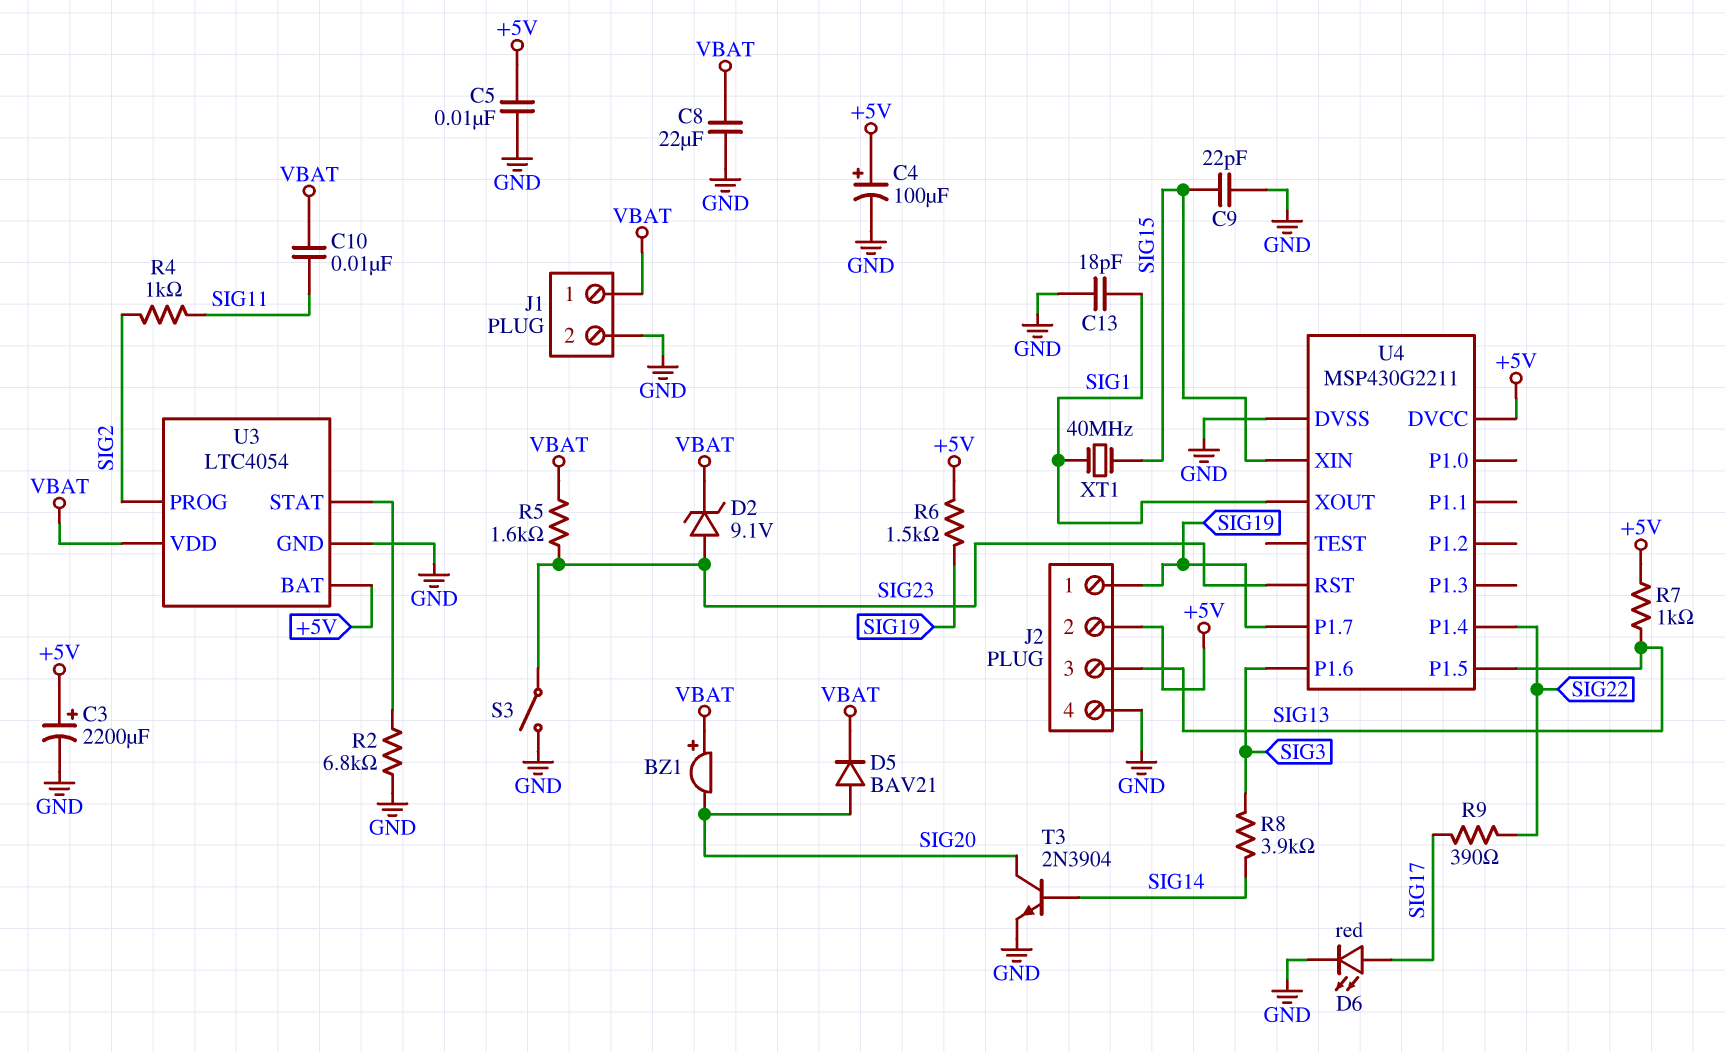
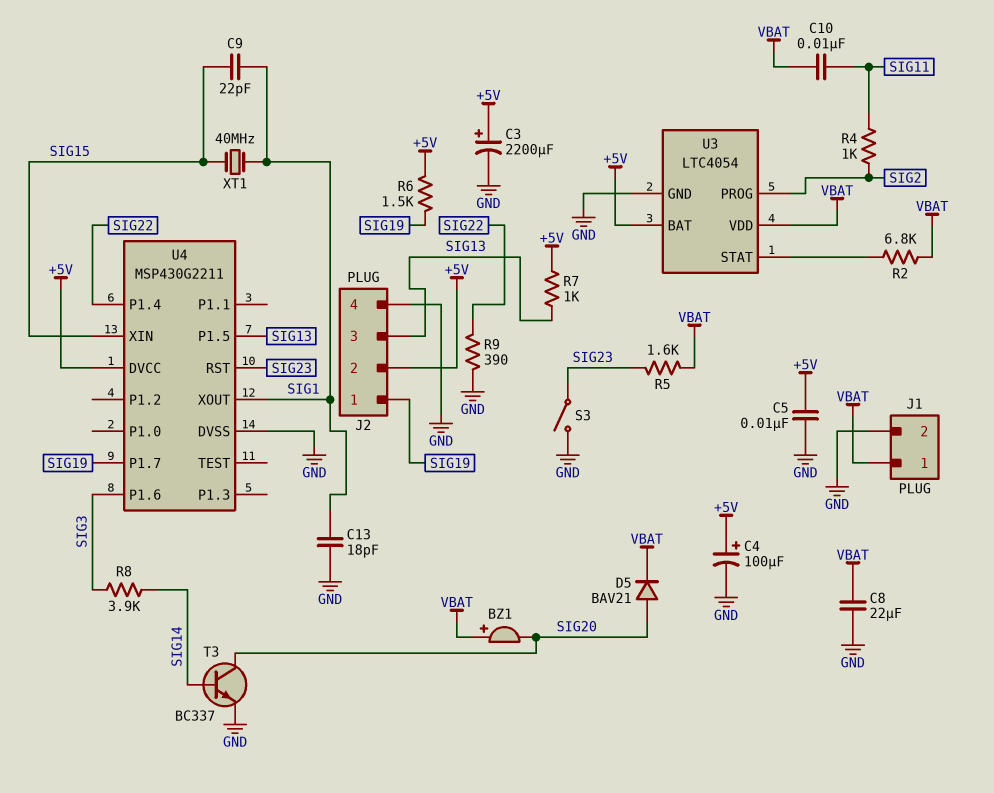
C9: 22pF (GND, SIG15) -> 22pF (SIG1, SIG15)
D2: zener 9.1V (A SIG23, K VBAT) -> none
D6: LED red (A SIG17, K GND) -> none
R2: 6.8k (GND, U3/STAT) -> 6.8k (U3/STAT, VBAT)
R9: 390 (SIG17, SIG22) -> 390 (GND, SIG22)
T3: NPN 2N3904 (B SIG14, C SIG20, E GND) -> NPN BC337 (B SIG14, C SIG20, E GND)

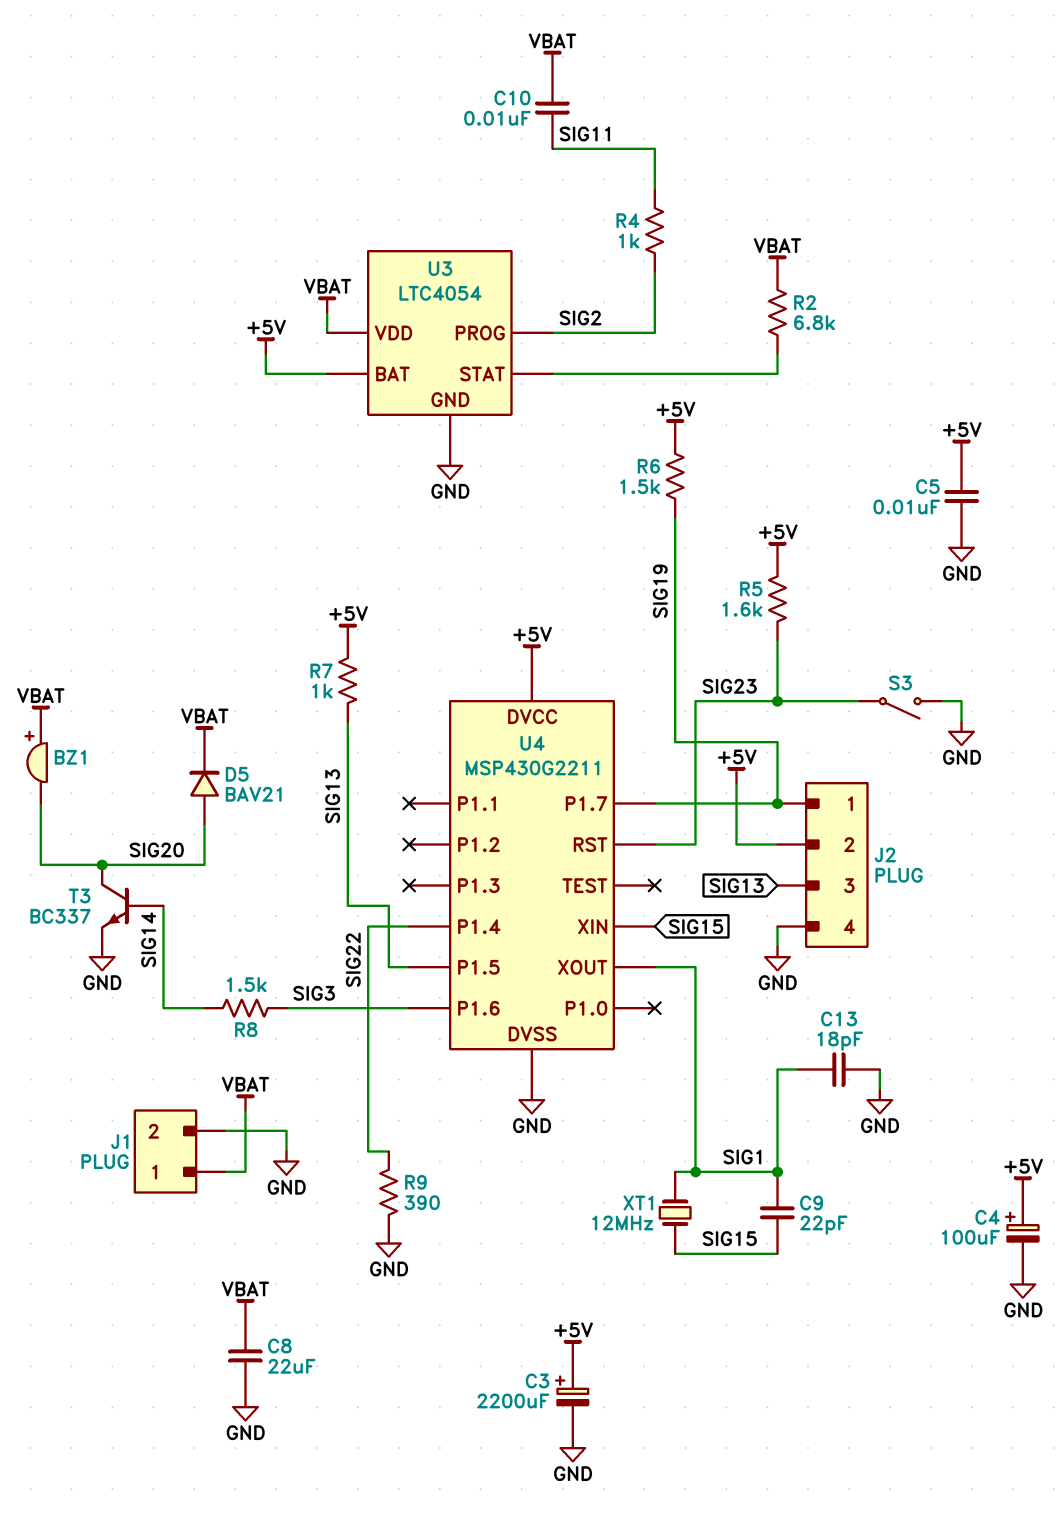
R5: 1.6k (SIG23, VBAT) -> 1.6k (+5V, SIG23)
R8: 3.9k (SIG3, SIG14) -> 1.5k (SIG3, SIG14)
XT1: 40MHz (SIG1, SIG15) -> 12MHz (SIG1, SIG15)

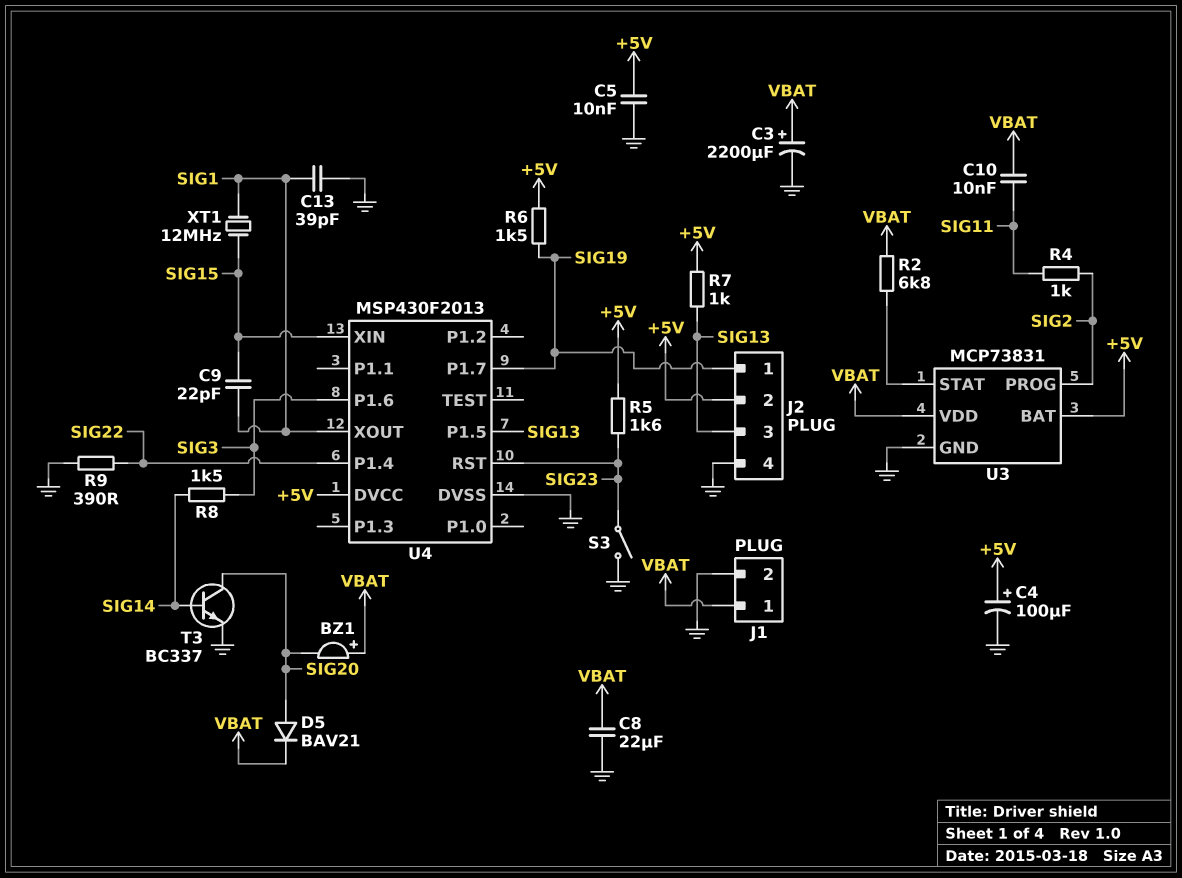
C3: 2200uF (plus +5V, minus GND) -> 2200uF (plus VBAT, minus GND)
C13: 18pF (GND, SIG1) -> 39pF (GND, SIG1)
U3: LTC4054 -> MCP73831
U4: MSP430G2211 -> MSP430F2013

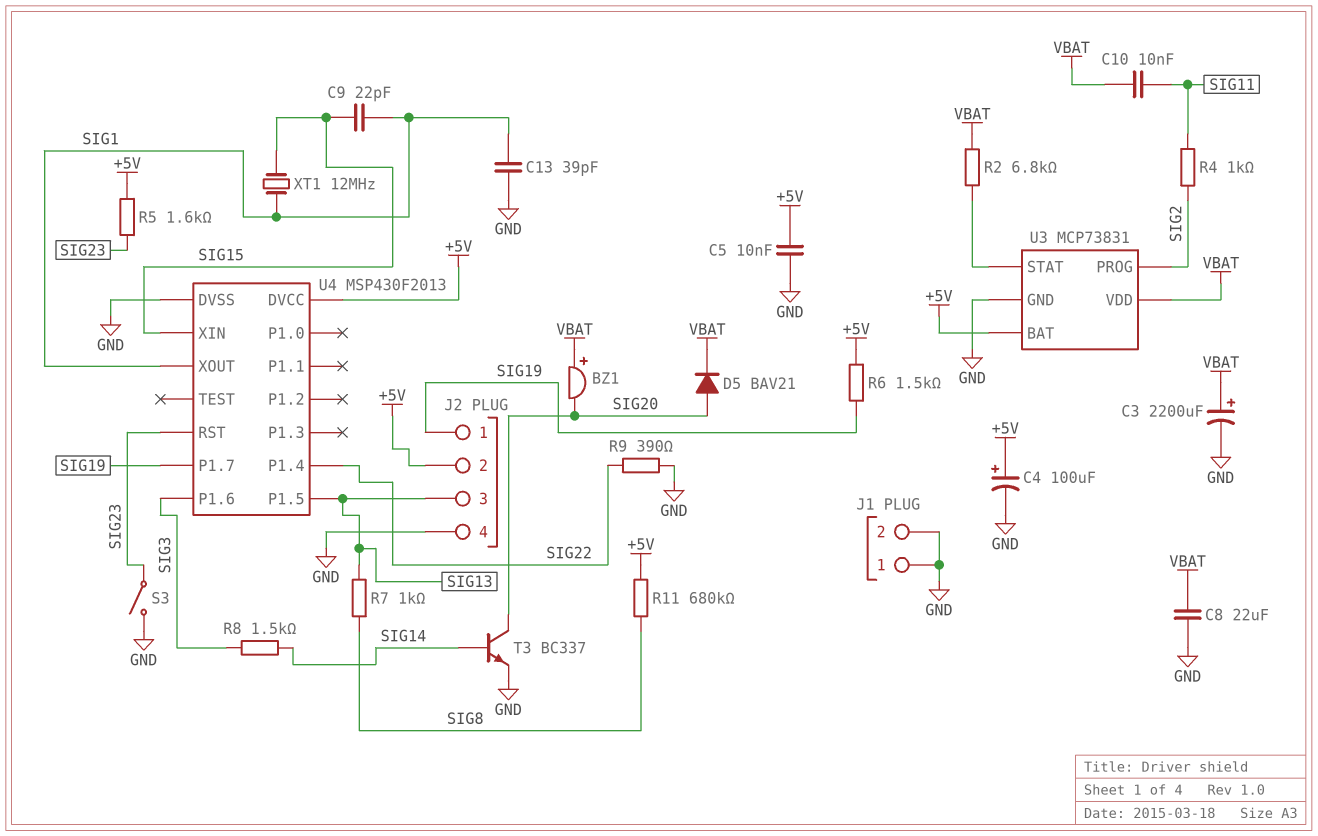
J1 pin 1: VBAT -> GND
R7: 1k (+5V, SIG13) -> 1k (SIG8, SIG13)
R11: none -> 680k (+5V, SIG8)

